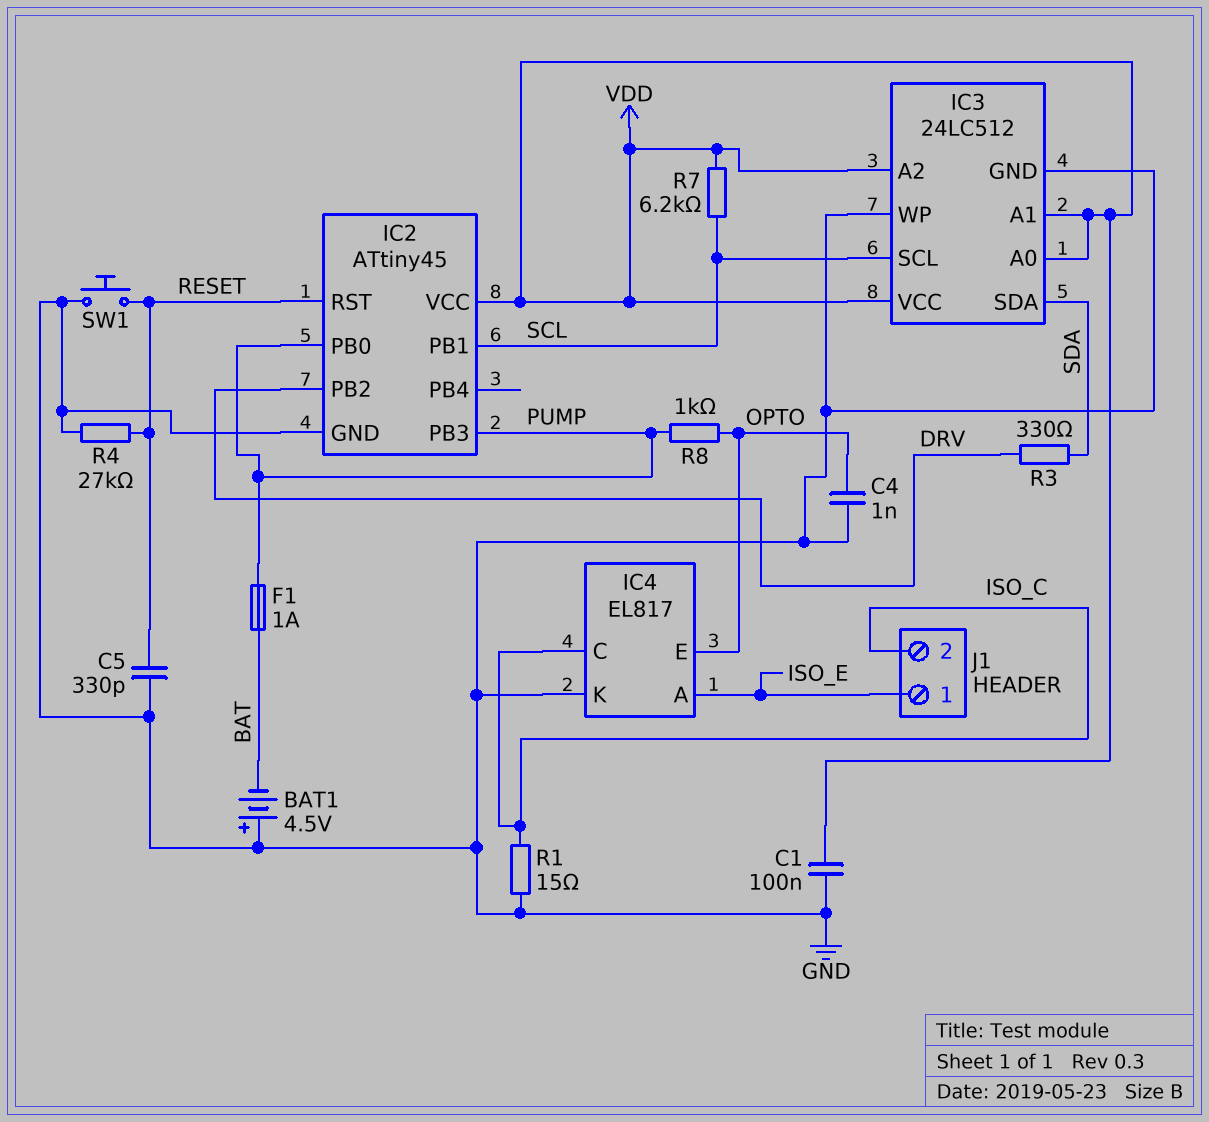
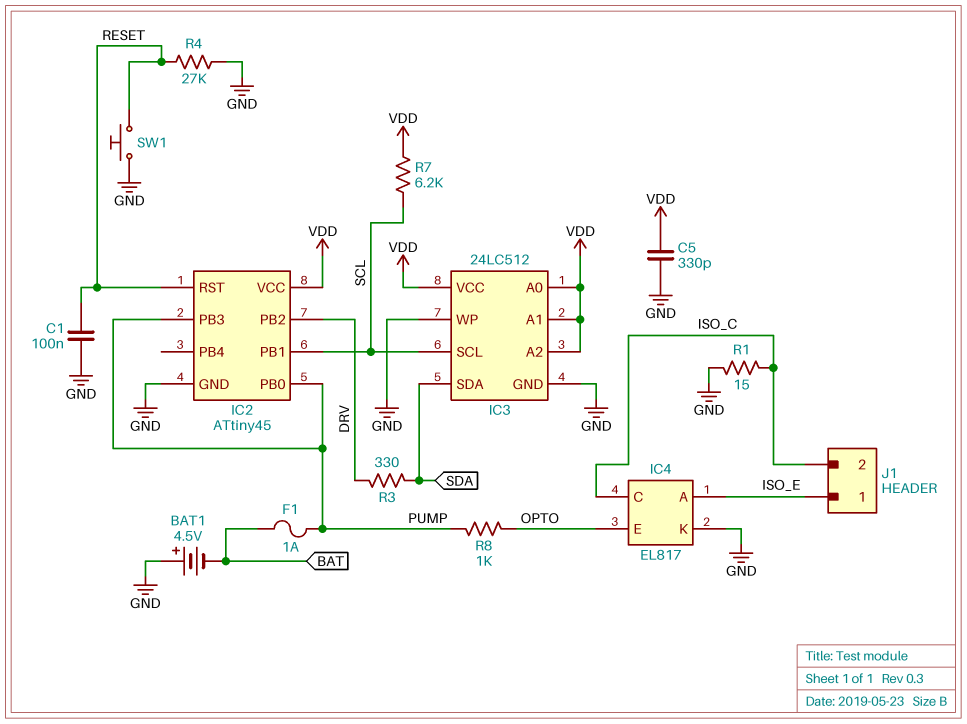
C1: 100nF (GND, VDD) -> 100nF (GND, RESET)
C4: 1nF (GND, OPTO) -> none
C5: 330pF (GND, RESET) -> 330pF (GND, VDD)

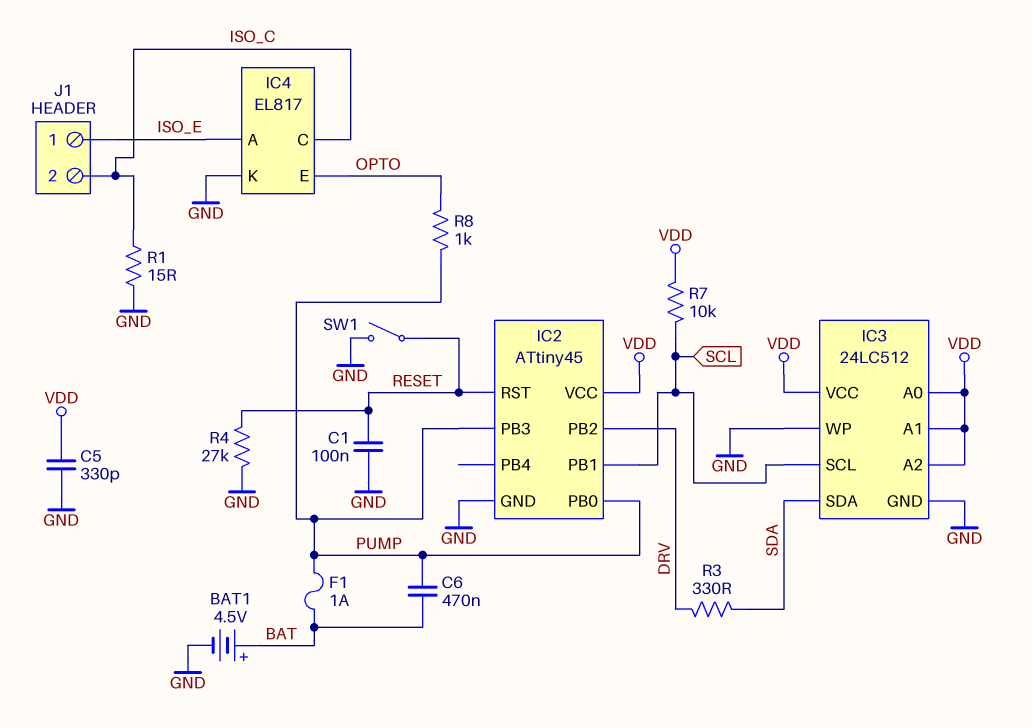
BAT1: 4.5V (plus GND, minus BAT) -> 4.5V (plus BAT, minus GND)
C6: none -> 470nF (BAT, PUMP)
R7: 6.2k (SCL, VDD) -> 10k (SCL, VDD)
SW1: button (GND, RESET) -> switch (GND, RESET)

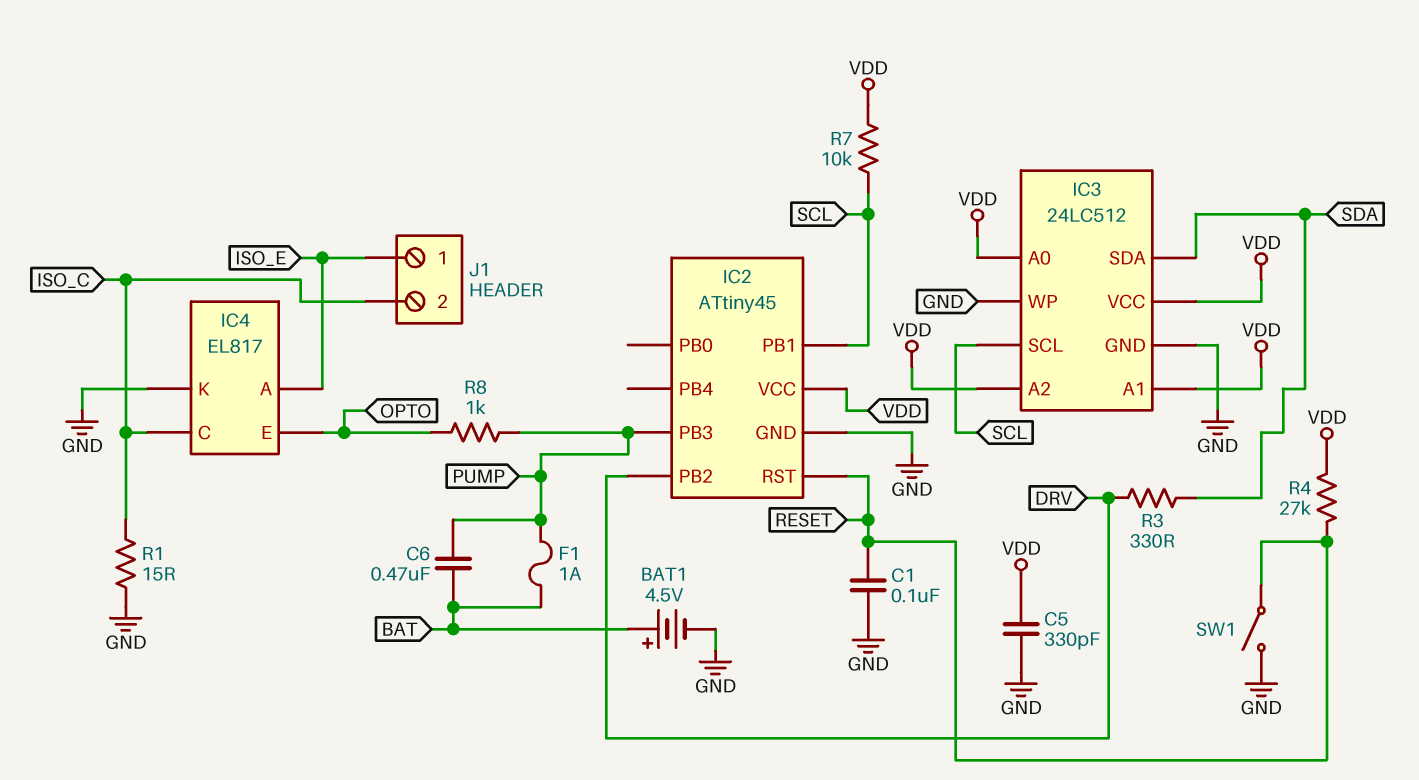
IC2 pin PB0: PUMP -> none
R4: 27k (GND, RESET) -> 27k (RESET, VDD)

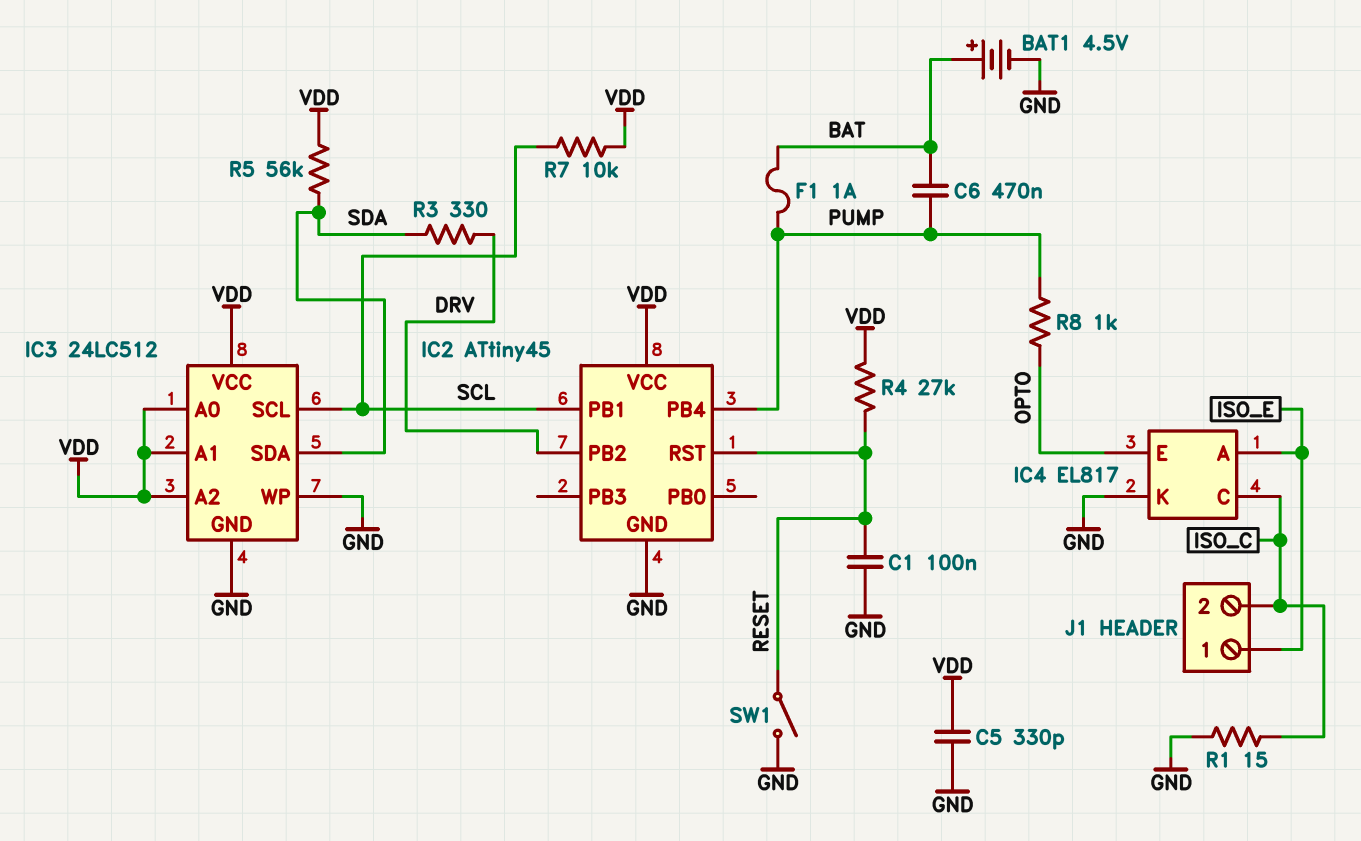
IC2 pin PB3: PUMP -> none
IC2 pin PB4: none -> PUMP
R5: none -> 56k (SDA, VDD)

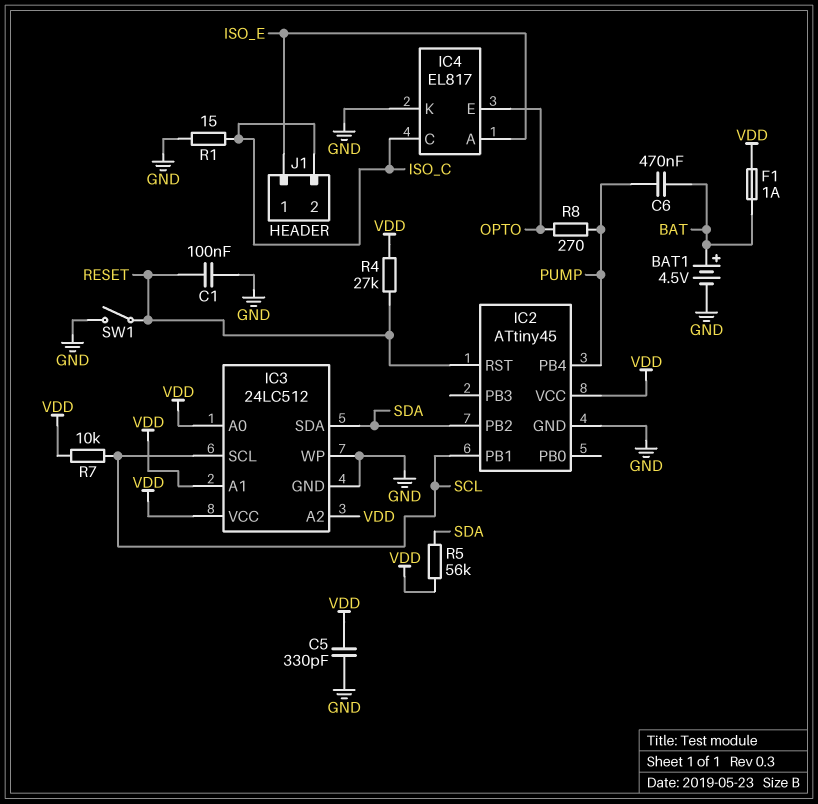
F1: 1A (BAT, PUMP) -> 1A (BAT, VDD)
IC2 pin PB2: DRV -> SDA
R3: 330 (DRV, SDA) -> none
R8: 1k (OPTO, PUMP) -> 270 (OPTO, PUMP)

